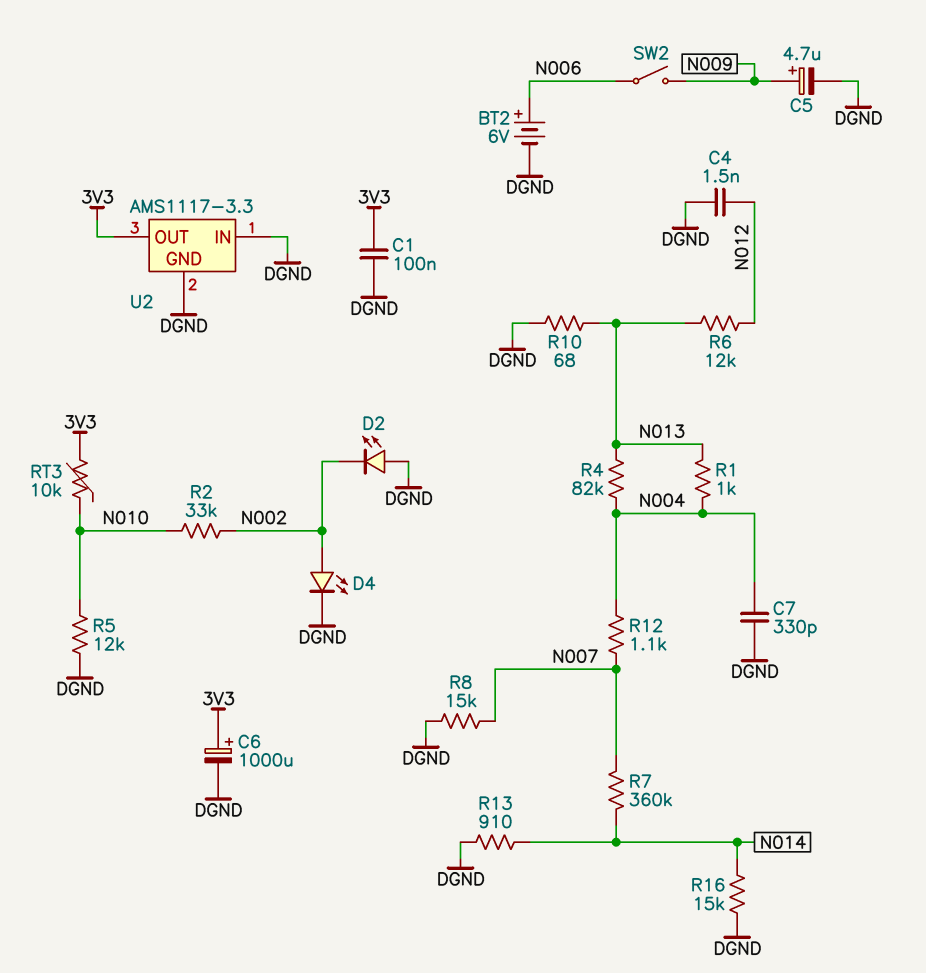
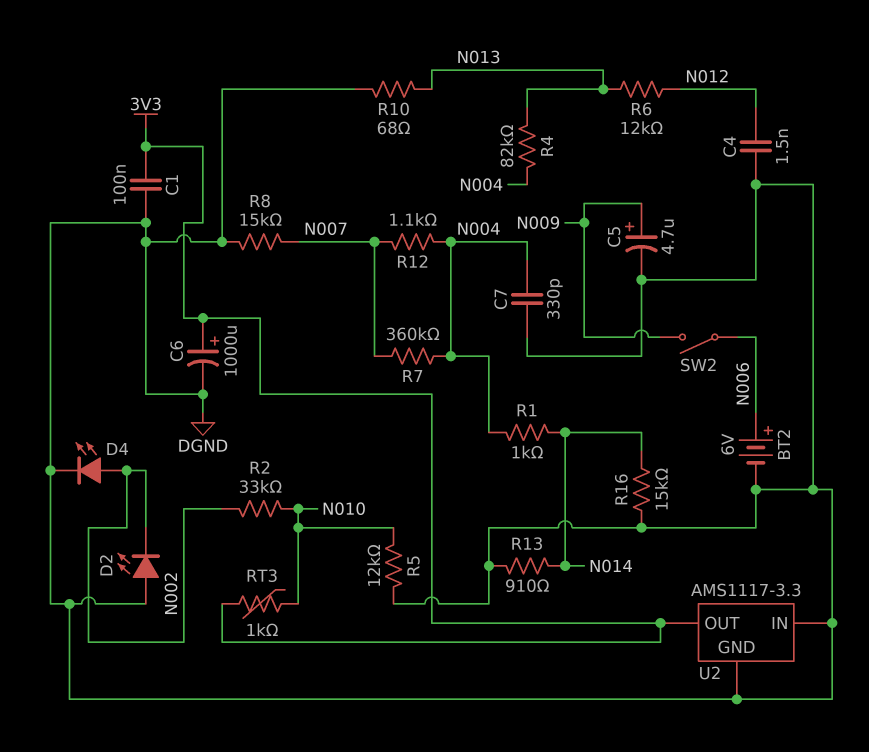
R1: 1k (N004, N013) -> 1k (N004, N014)
R7: 360k (N007, N014) -> 360k (N004, N007)
RT3: 10k (3V3, N010) -> 1k (3V3, N010)

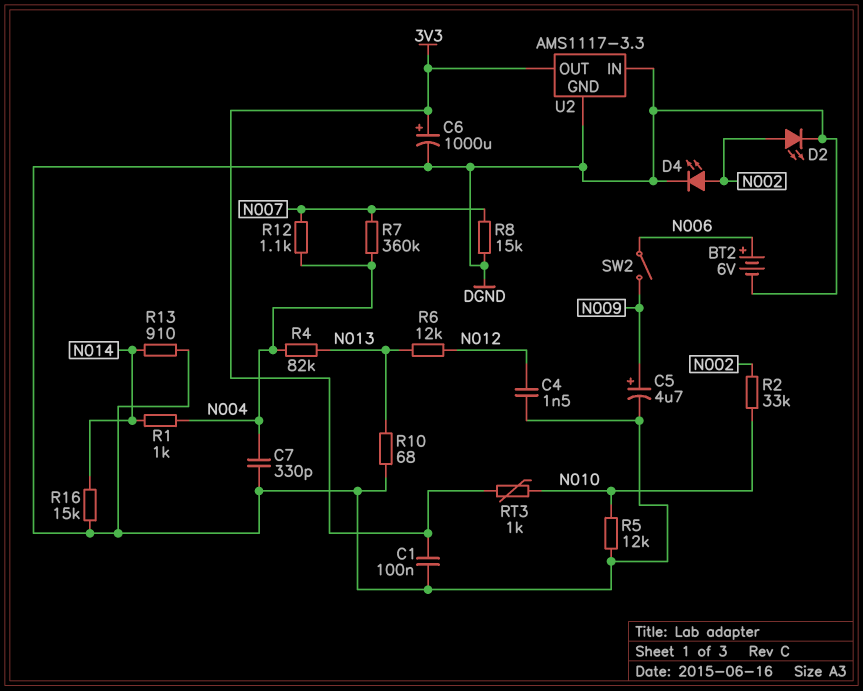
D2: LED (A DGND, K N002) -> LED (A N002, K DGND)

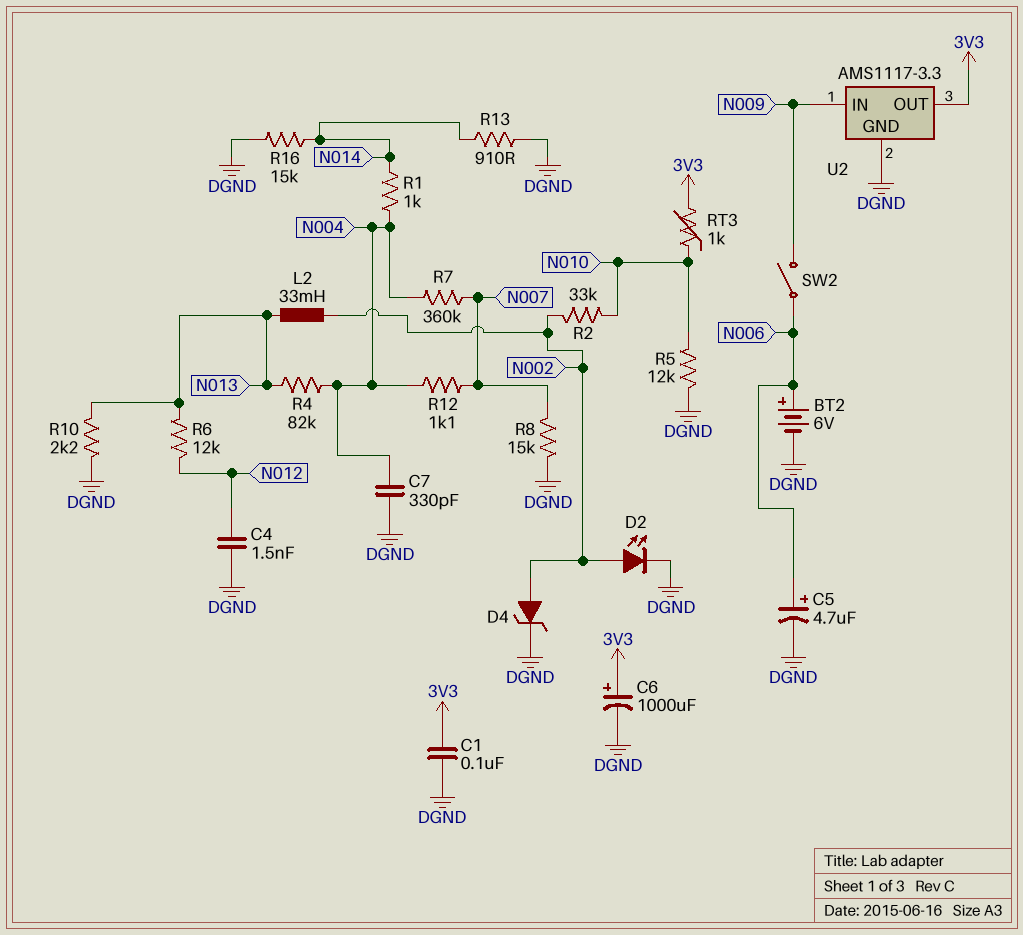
C5: 4.7uF (plus N009, minus DGND) -> 4.7uF (plus N006, minus DGND)
D4: LED (A N002, K DGND) -> zener (A N002, K DGND)
L2: none -> 33mH (N002, N013)
R10: 68 (DGND, N013) -> 2.2k (DGND, N013)
U2 pin IN: DGND -> N009

